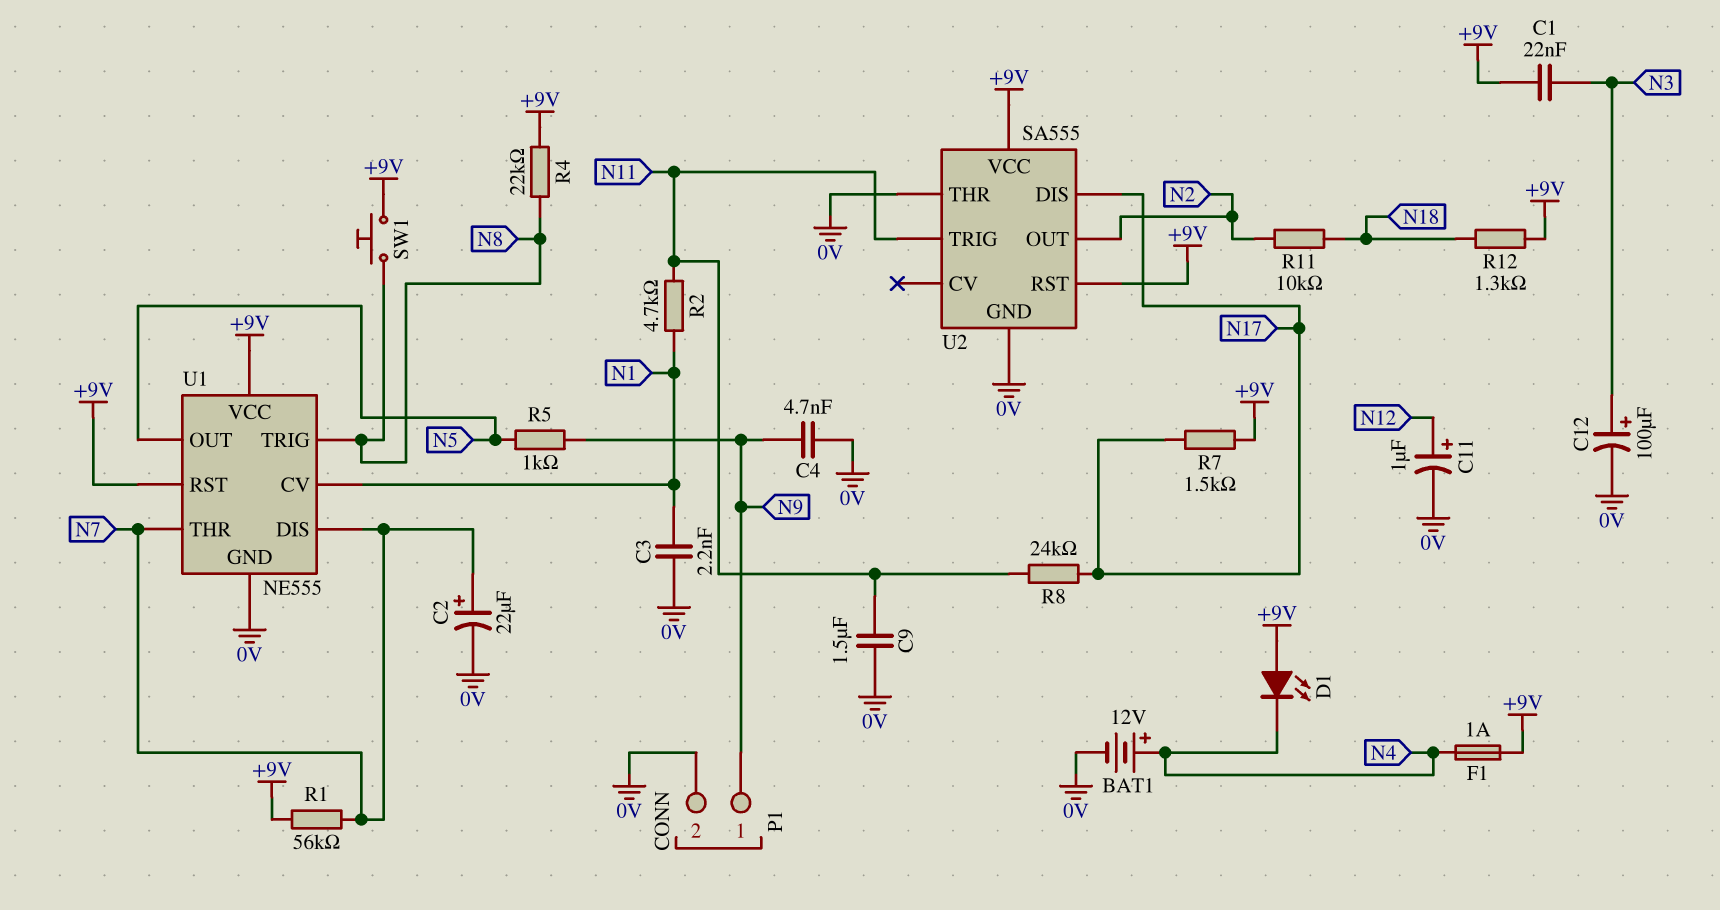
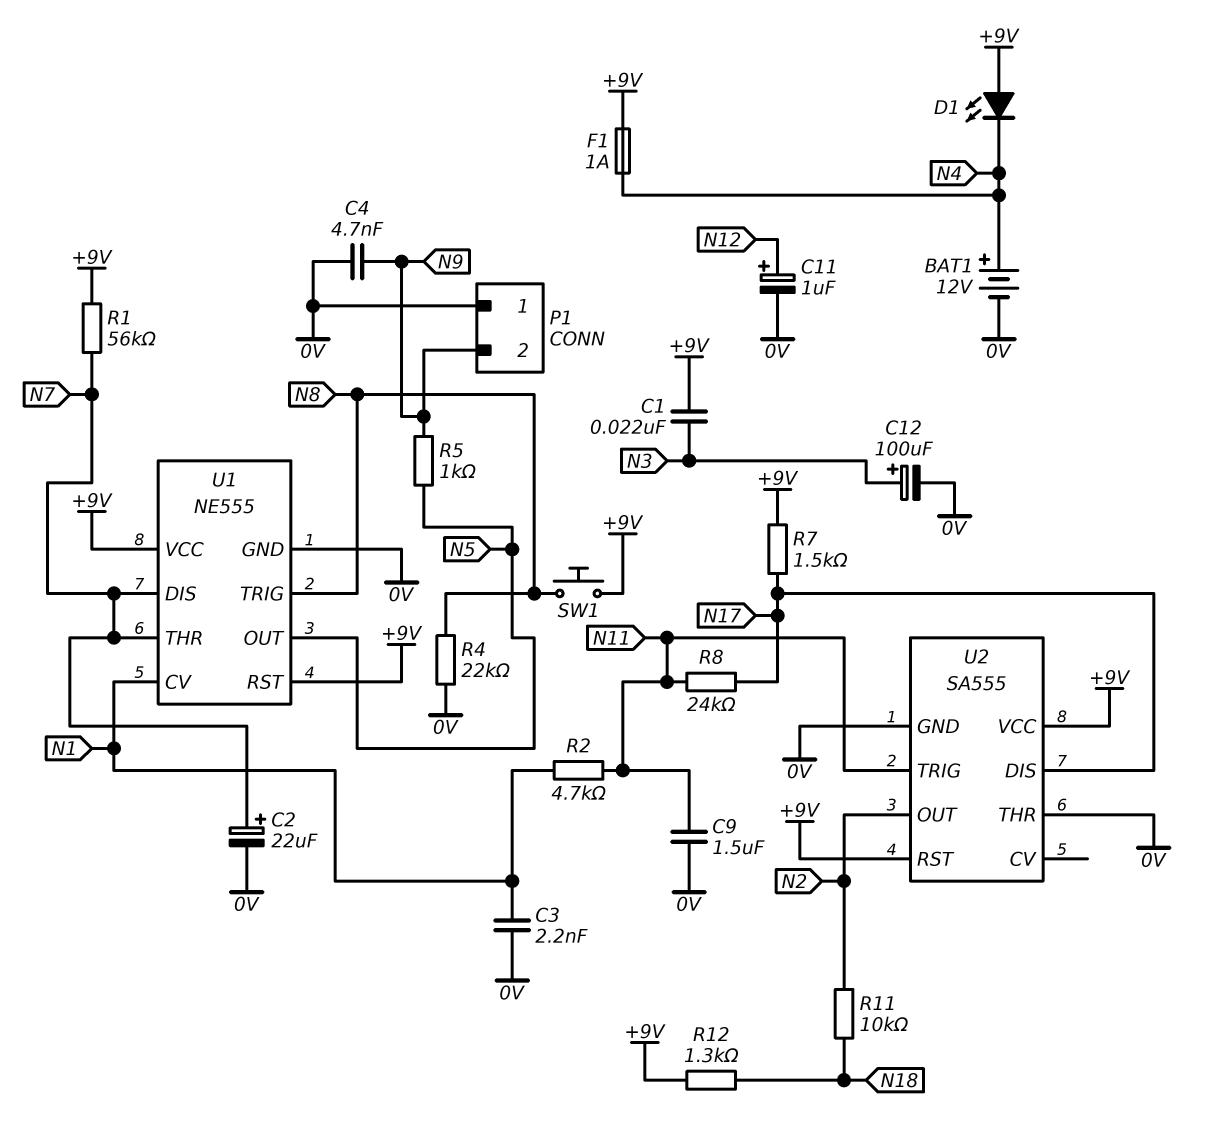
P1 pin 1: N9 -> 0V
P1 pin 2: 0V -> N9
R4: 22k (+9V, N8) -> 22k (0V, N8)

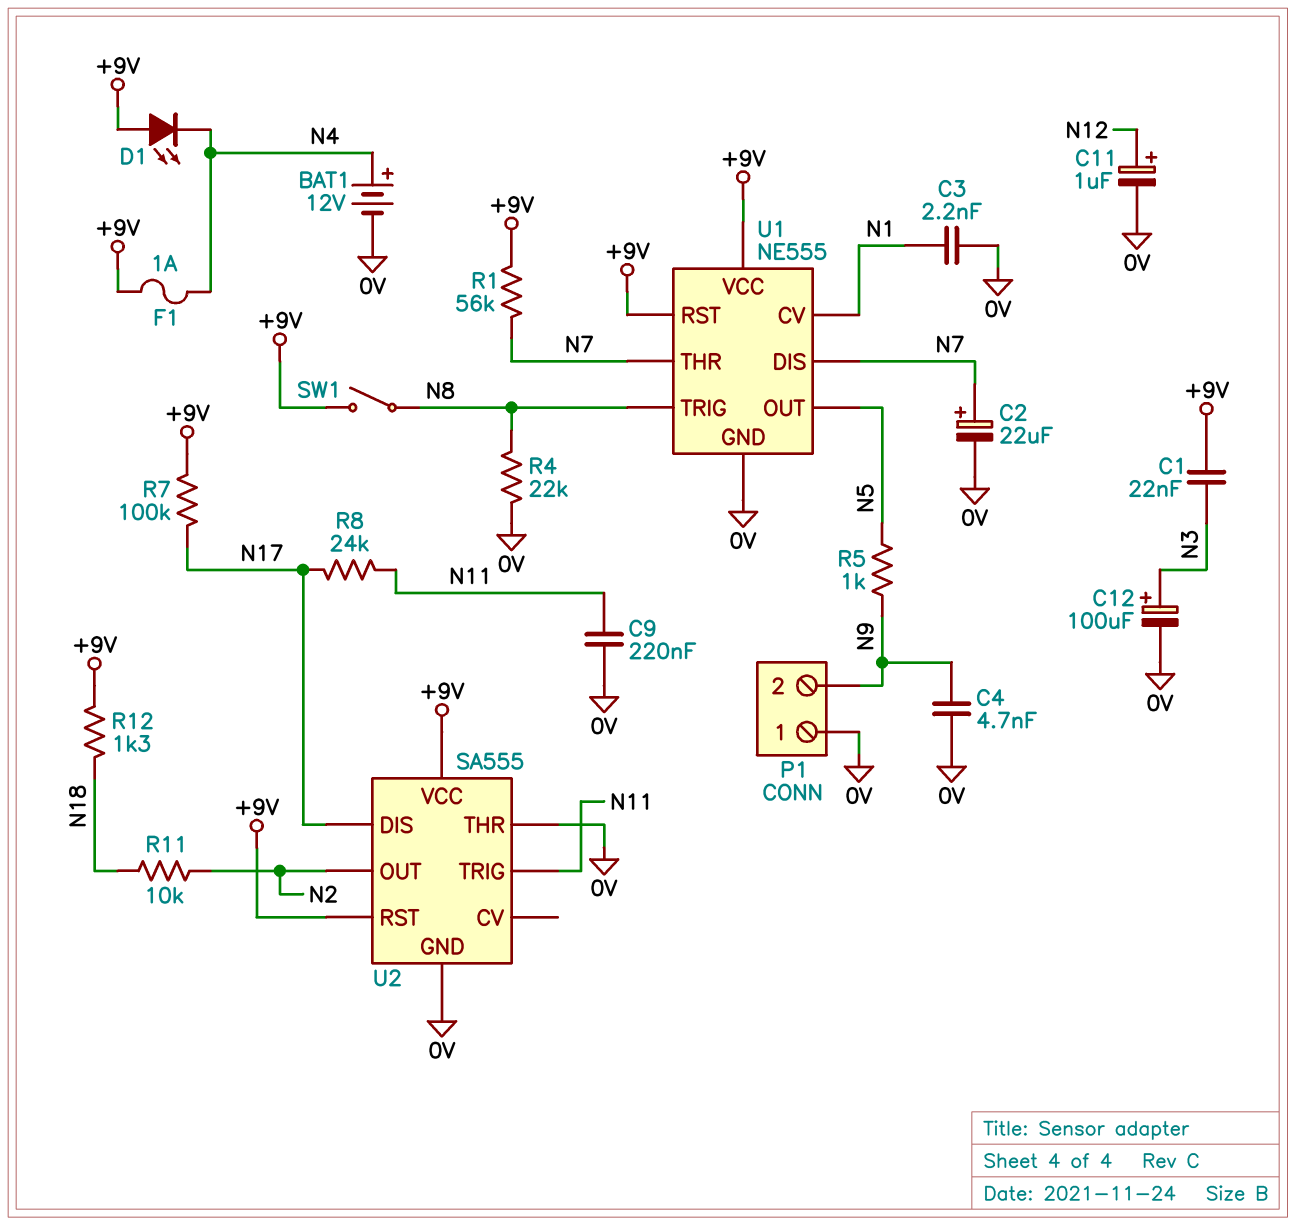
C9: 1.5uF (0V, N11) -> 220nF (0V, N11)
R2: 4.7k (N1, N11) -> none
R7: 1.5k (+9V, N17) -> 100k (+9V, N17)
SW1: button (+9V, N8) -> switch (+9V, N8)

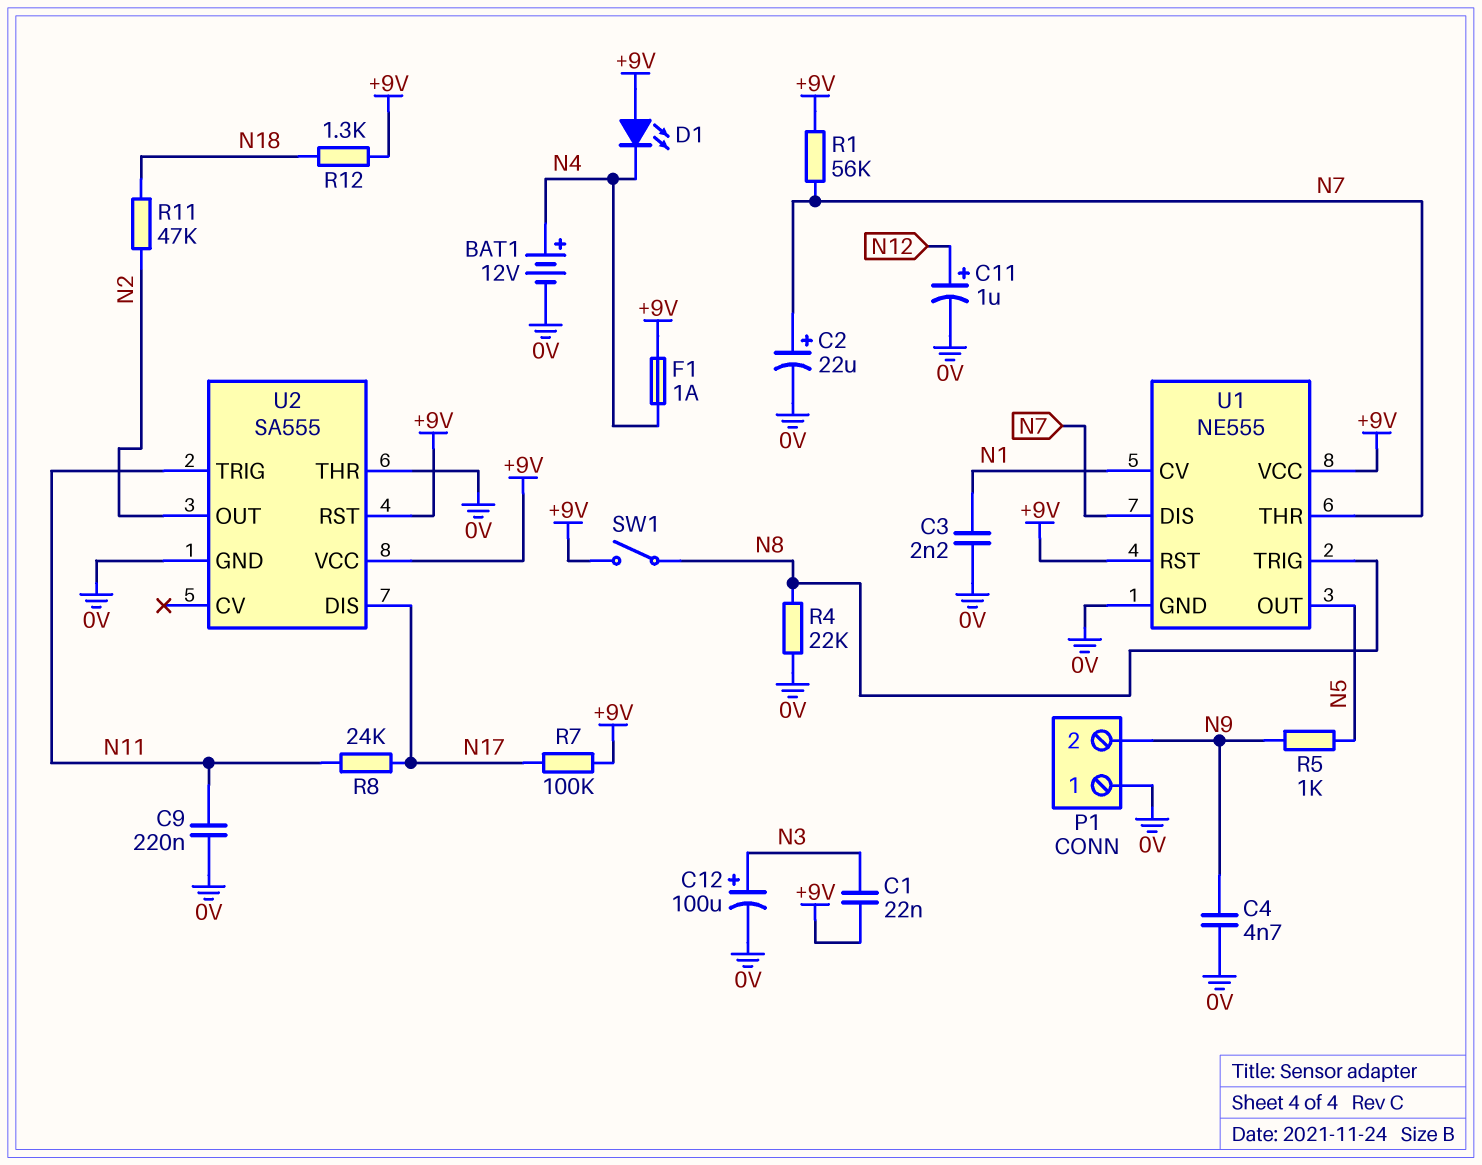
R11: 10k (N2, N18) -> 47k (N2, N18)

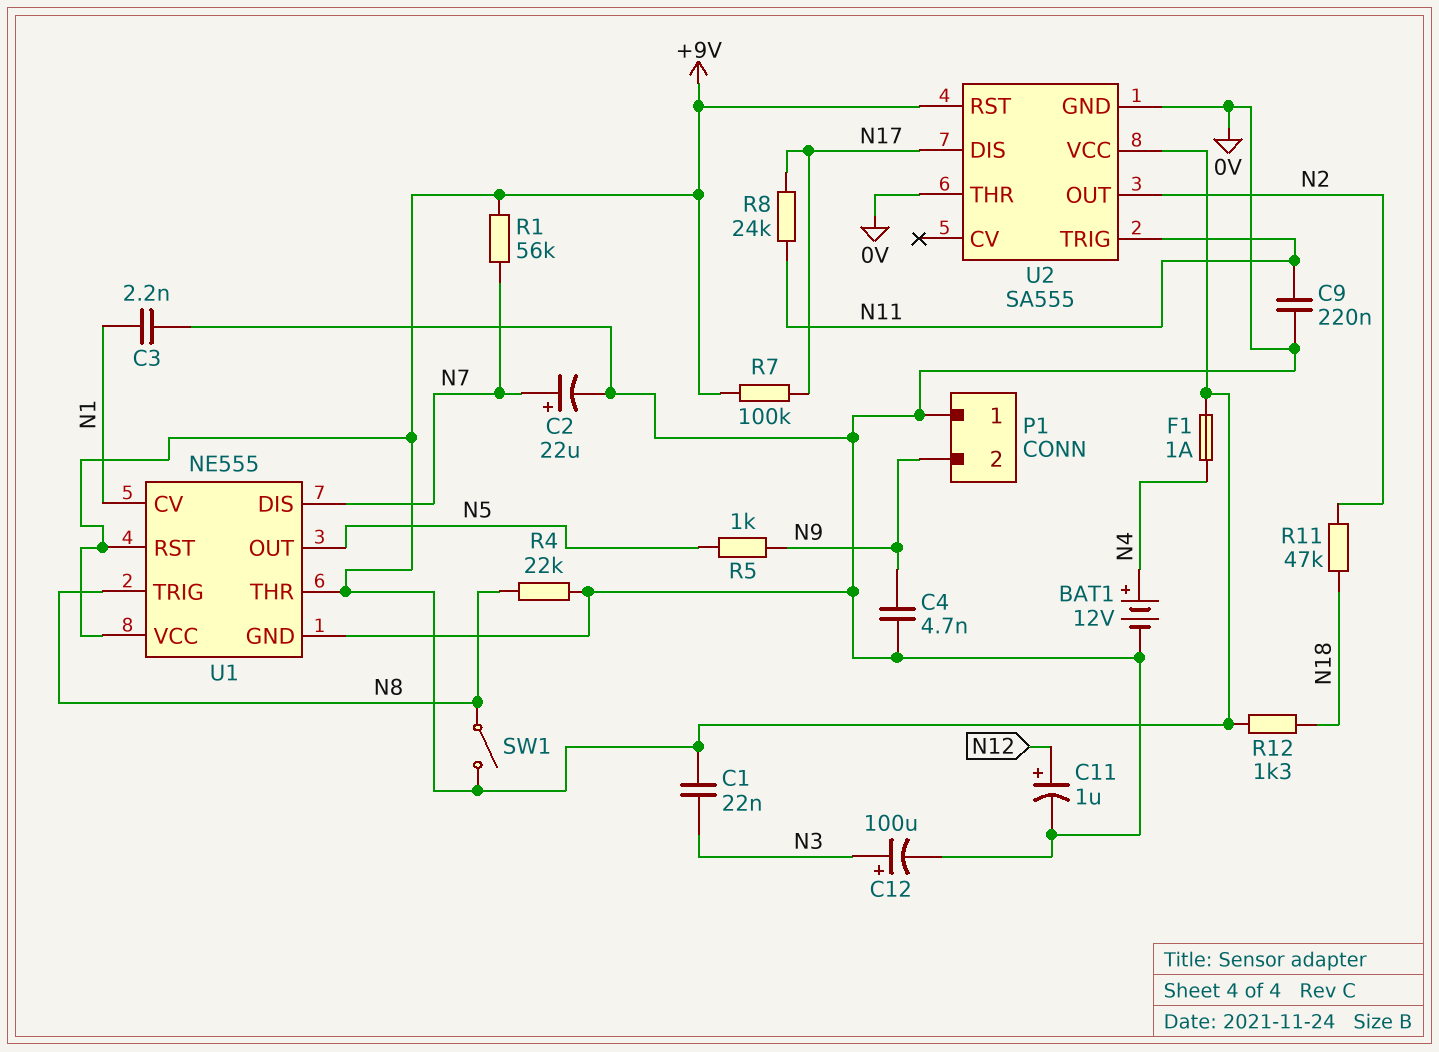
D1: LED (A +9V, K N4) -> none
U1 pin THR: N7 -> +9V

